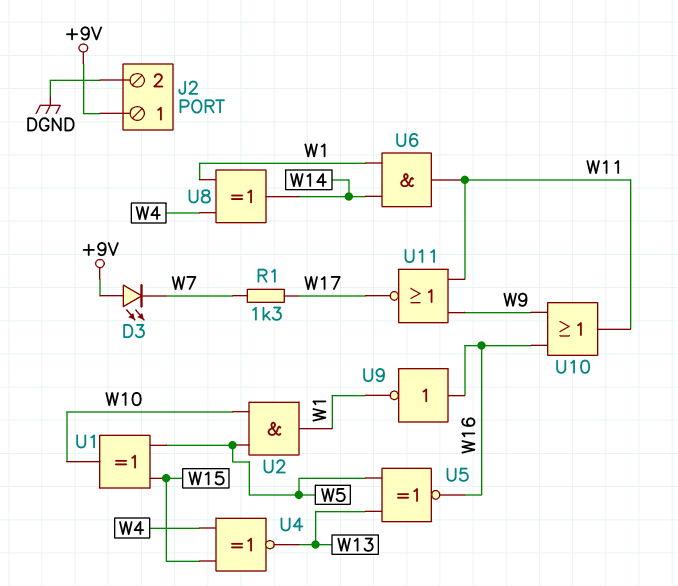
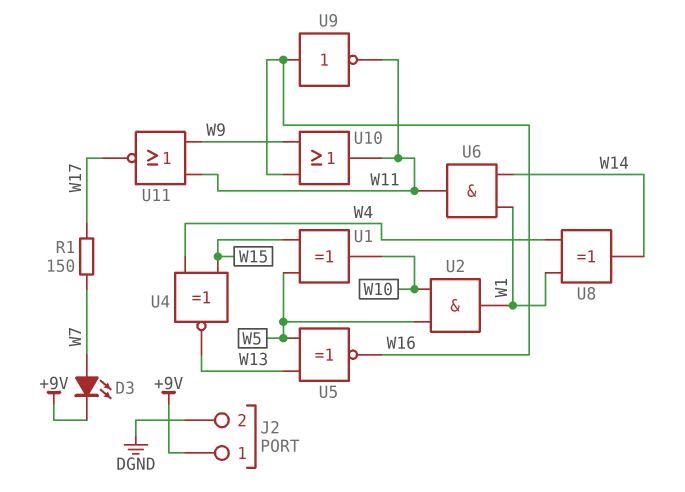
D3: LED (A +9V, K W7) -> LED (A W7, K +9V)
R1: 1.3k (W7, W17) -> 150 (W7, W17)
U9: NOT (in W16, out W1) -> NOT (in W16, out W11)

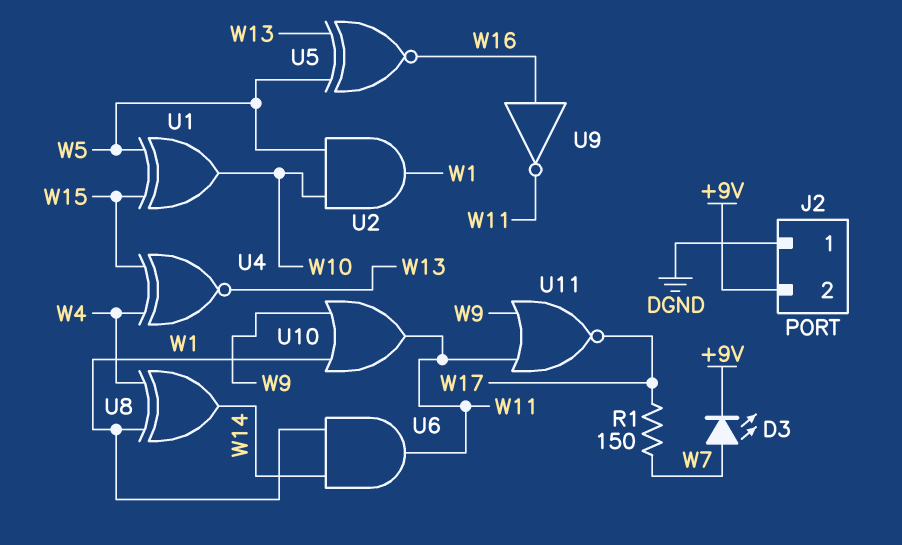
J2 pin 1: +9V -> DGND
J2 pin 2: DGND -> +9V
U10: OR (in W9, in W16, out W11) -> OR (in W1, in W9, out W11)

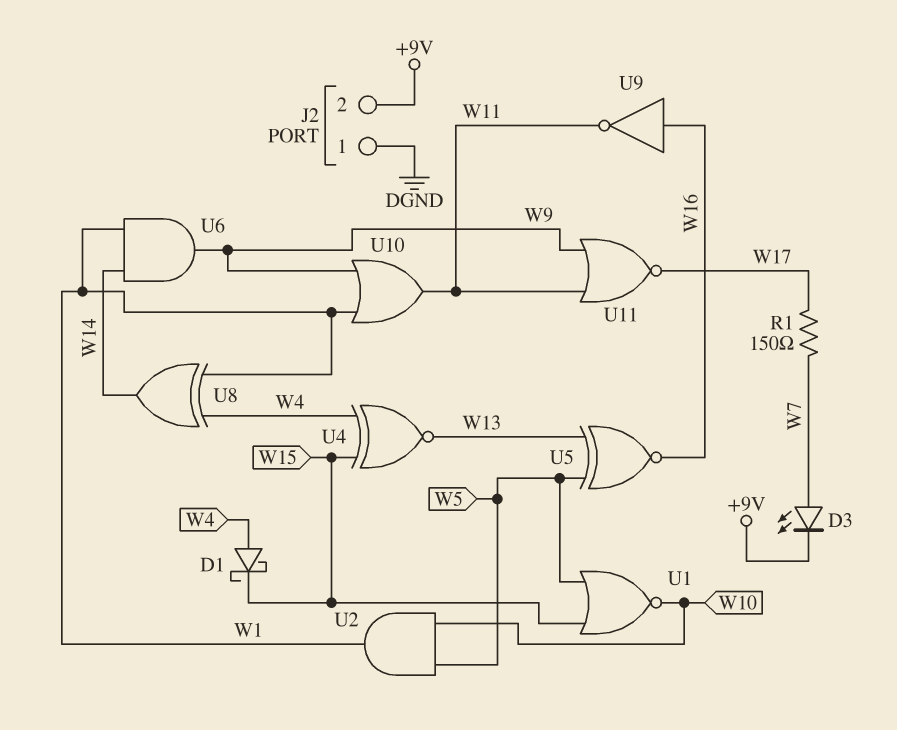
D1: none -> schottky (A W4, K W15)
U1: XOR (in W5, in W15, out W10) -> NOR (in W5, in W15, out W10)
U6: AND (in W1, in W14, out W11) -> AND (in W1, in W14, out W9)

